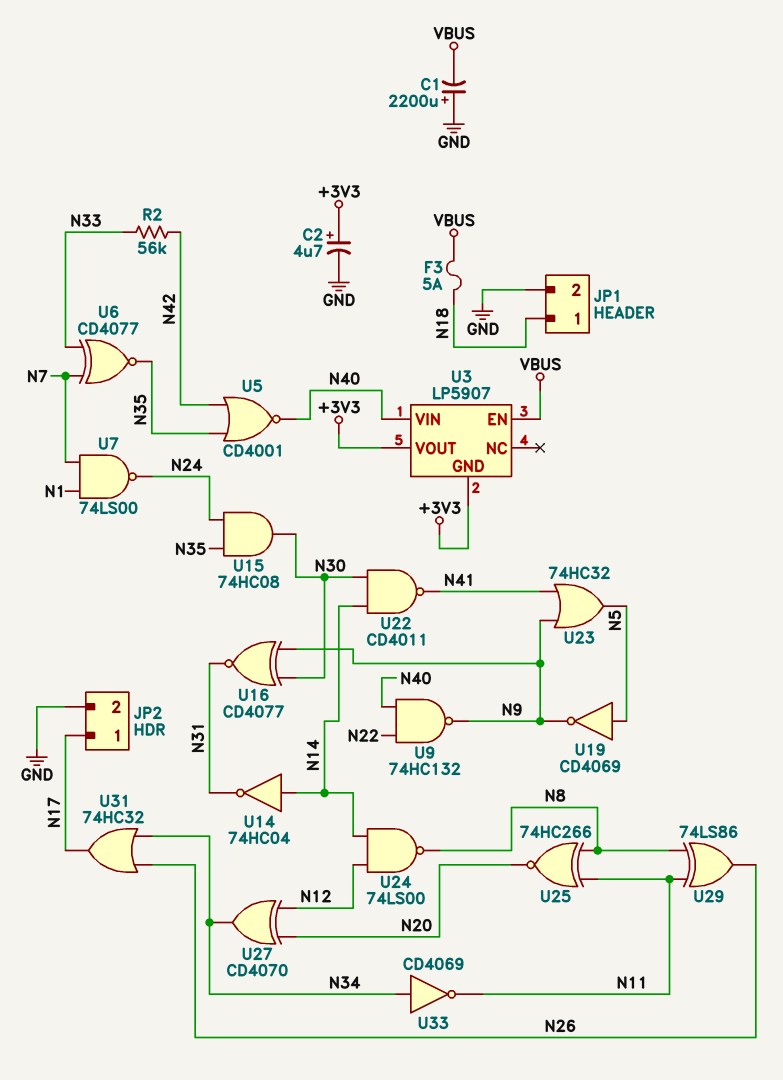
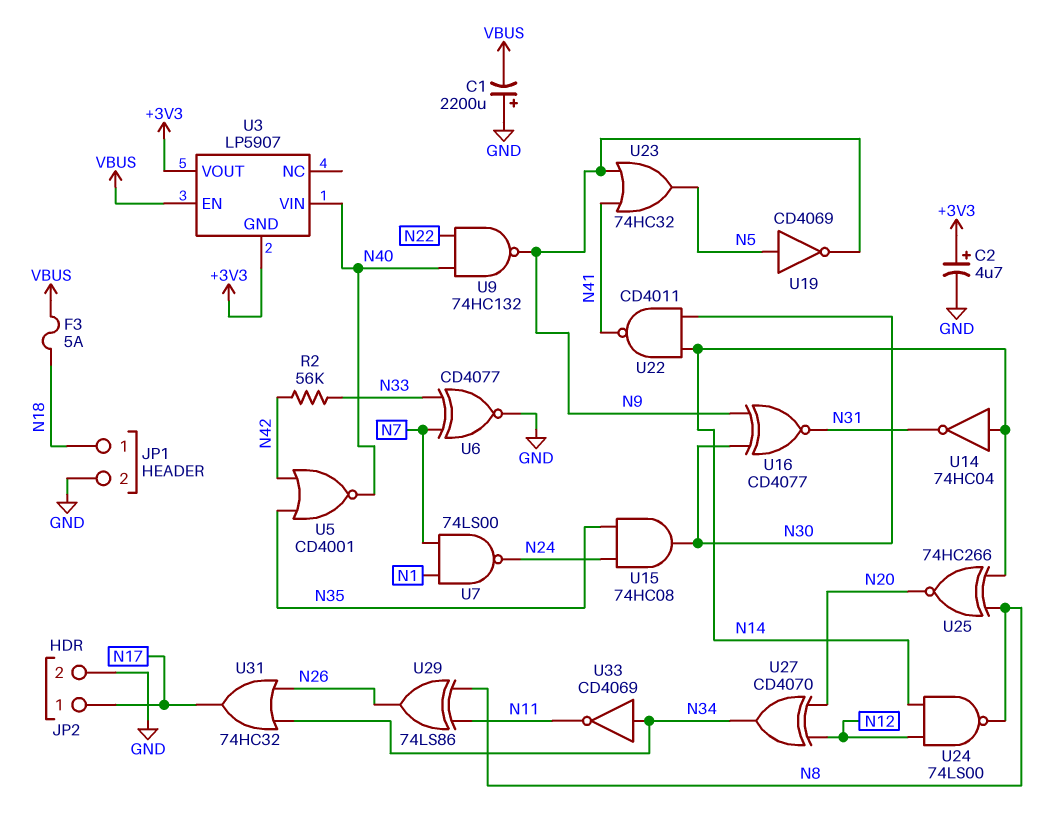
U6: XNOR CD4077 (in N7, in N33, out N35) -> XNOR CD4077 (in N7, in N33, out GND)
U25: XNOR 74HC266 (in N8, in N11, out N20) -> XNOR 74HC266 (in N8, in N14, out N20)

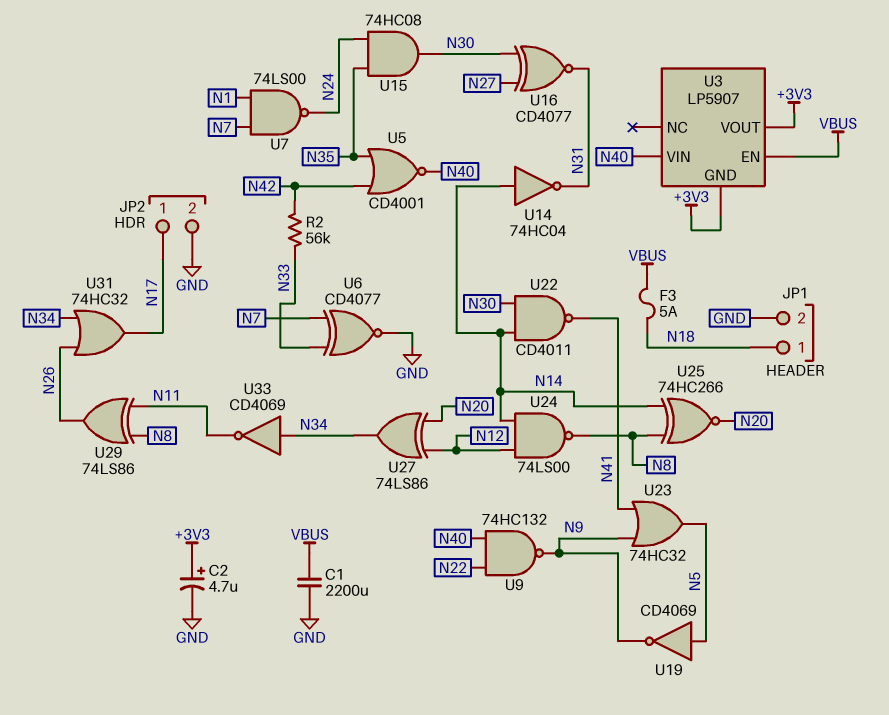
C1: 2200uF (plus GND, minus VBUS) -> 2200uF (GND, VBUS)
U16: XNOR CD4077 (in N9, in N30, out N31) -> XNOR CD4077 (in N27, in N30, out N31)
U27: XOR CD4070 (in N12, in N20, out N34) -> XOR 74LS86 (in N12, in N20, out N34)

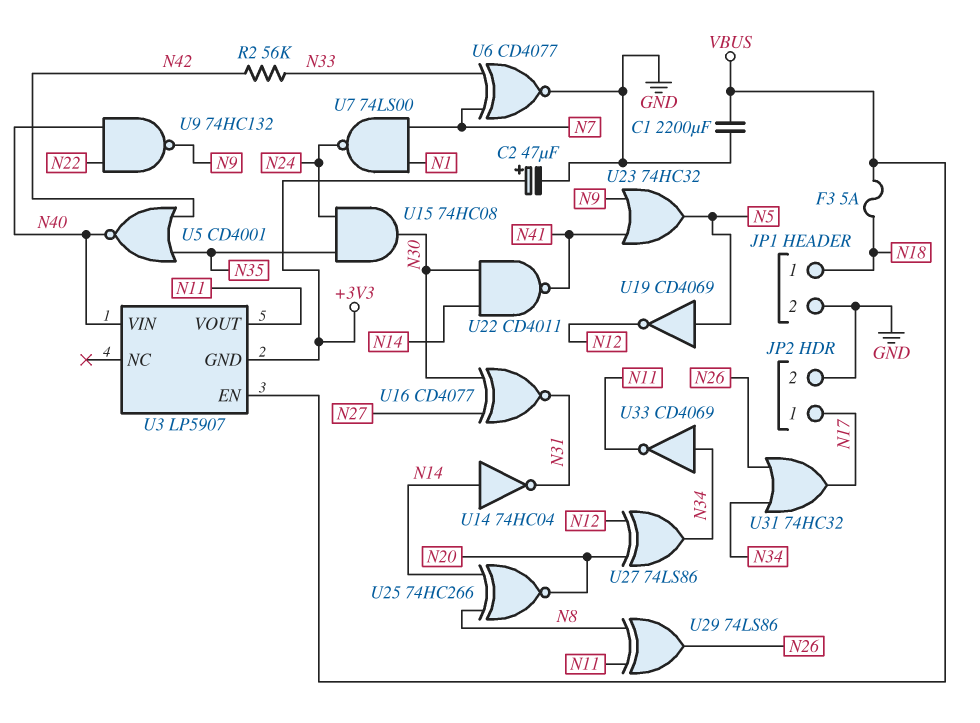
C2: 4.7uF (plus +3V3, minus GND) -> 47uF (plus +3V3, minus GND)
U3 pin VOUT: +3V3 -> N11
U19: NOT CD4069 (in N5, out N9) -> NOT CD4069 (in N5, out N12)
U24: NAND 74LS00 (in N12, in N14, out N8) -> none

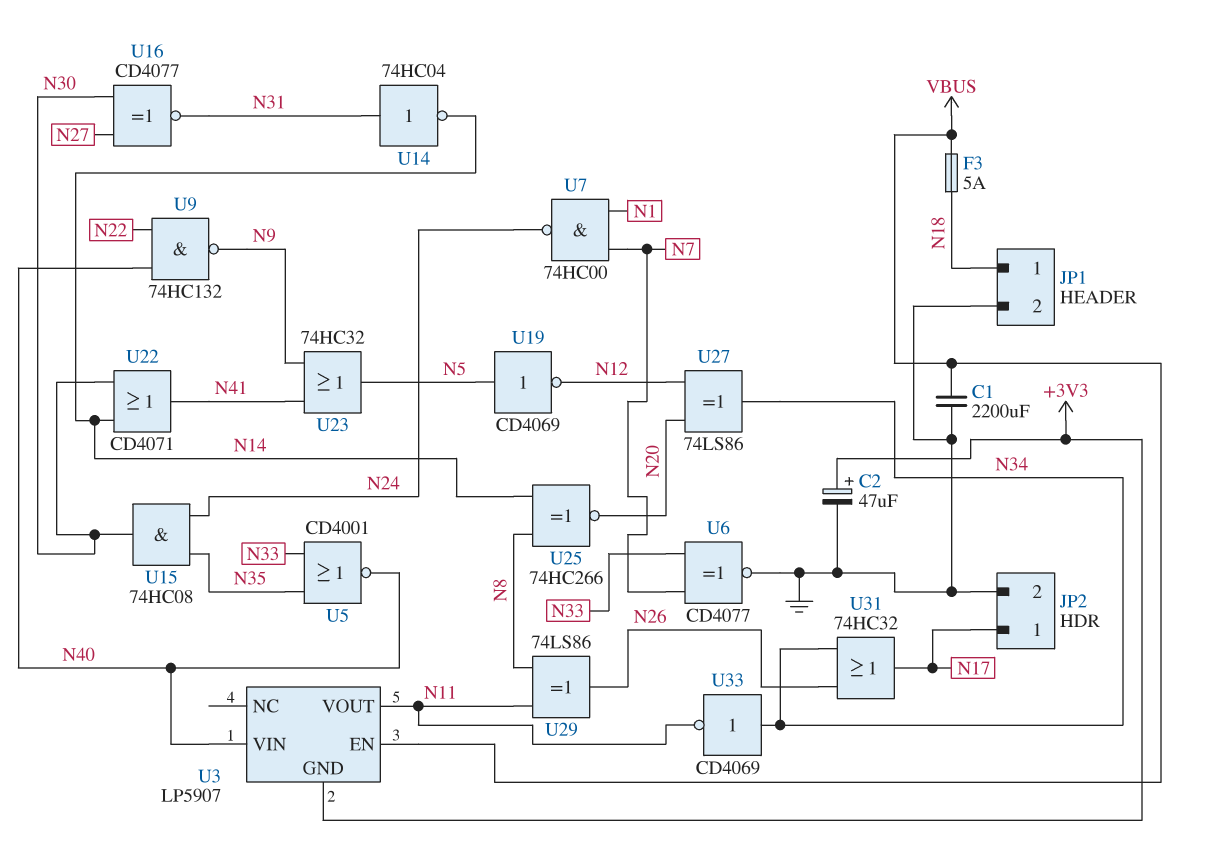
R2: 56k (N33, N42) -> none
U5: NOR CD4001 (in N35, in N42, out N40) -> NOR CD4001 (in N33, in N35, out N40)
U7: NAND 74LS00 (in N1, in N7, out N24) -> NAND 74HC00 (in N1, in N7, out N24)
U14: NOT 74HC04 (in N14, out N31) -> NOT 74HC04 (in N31, out N14)
U22: NAND CD4011 (in N14, in N30, out N41) -> OR CD4071 (in N14, in N30, out N41)

